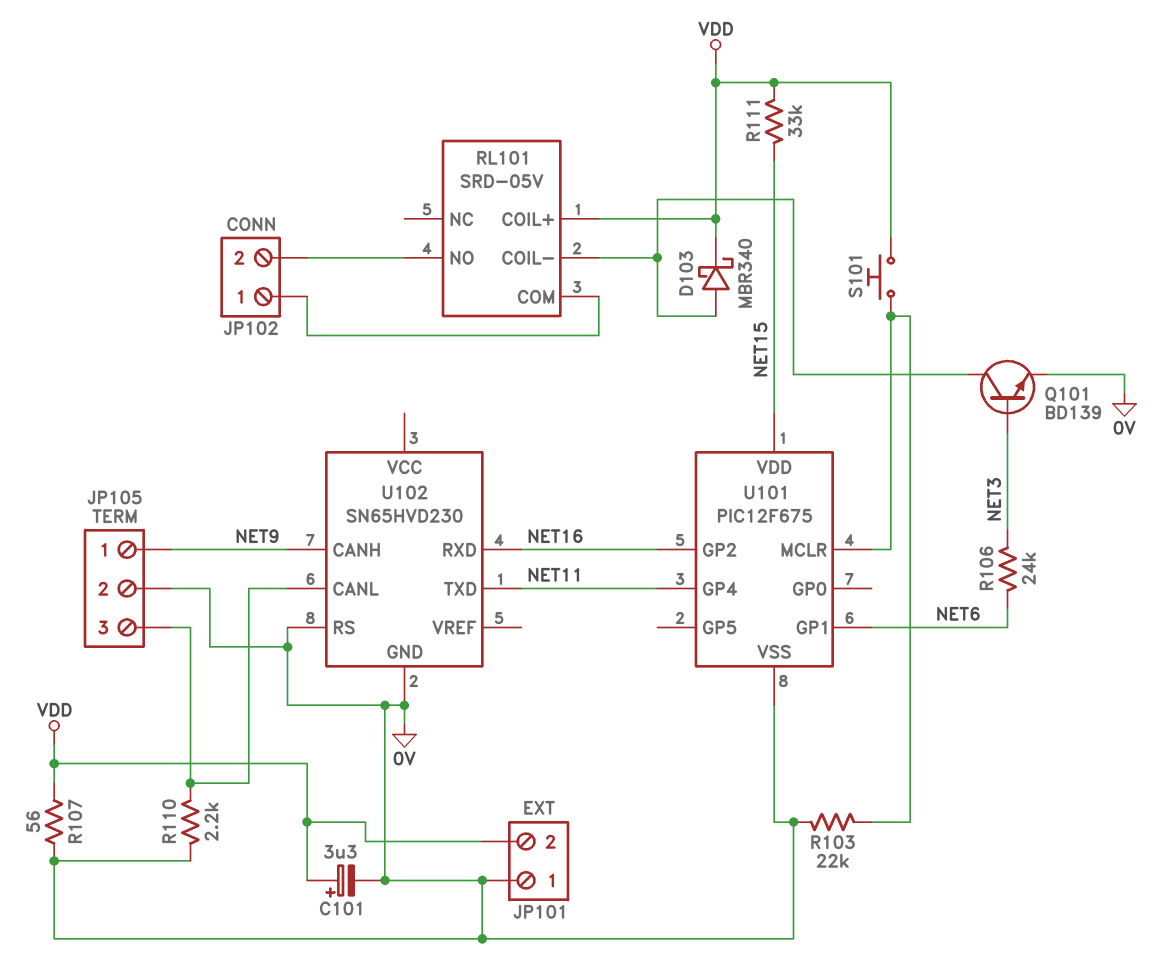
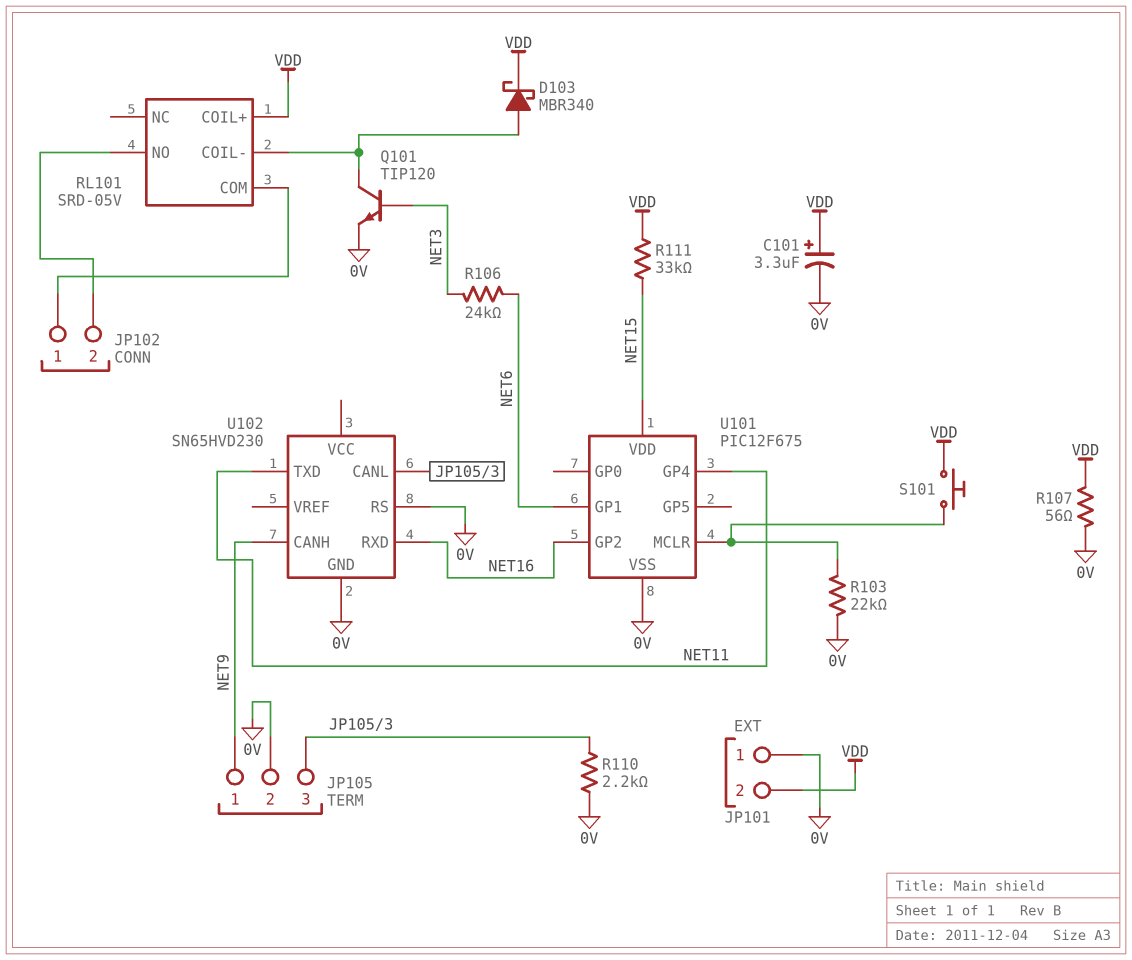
Q101: NPN BD139 (B NET3, C RL101/COIL-, E 0V) -> NPN TIP120 (B NET3, C RL101/COIL-, E 0V)

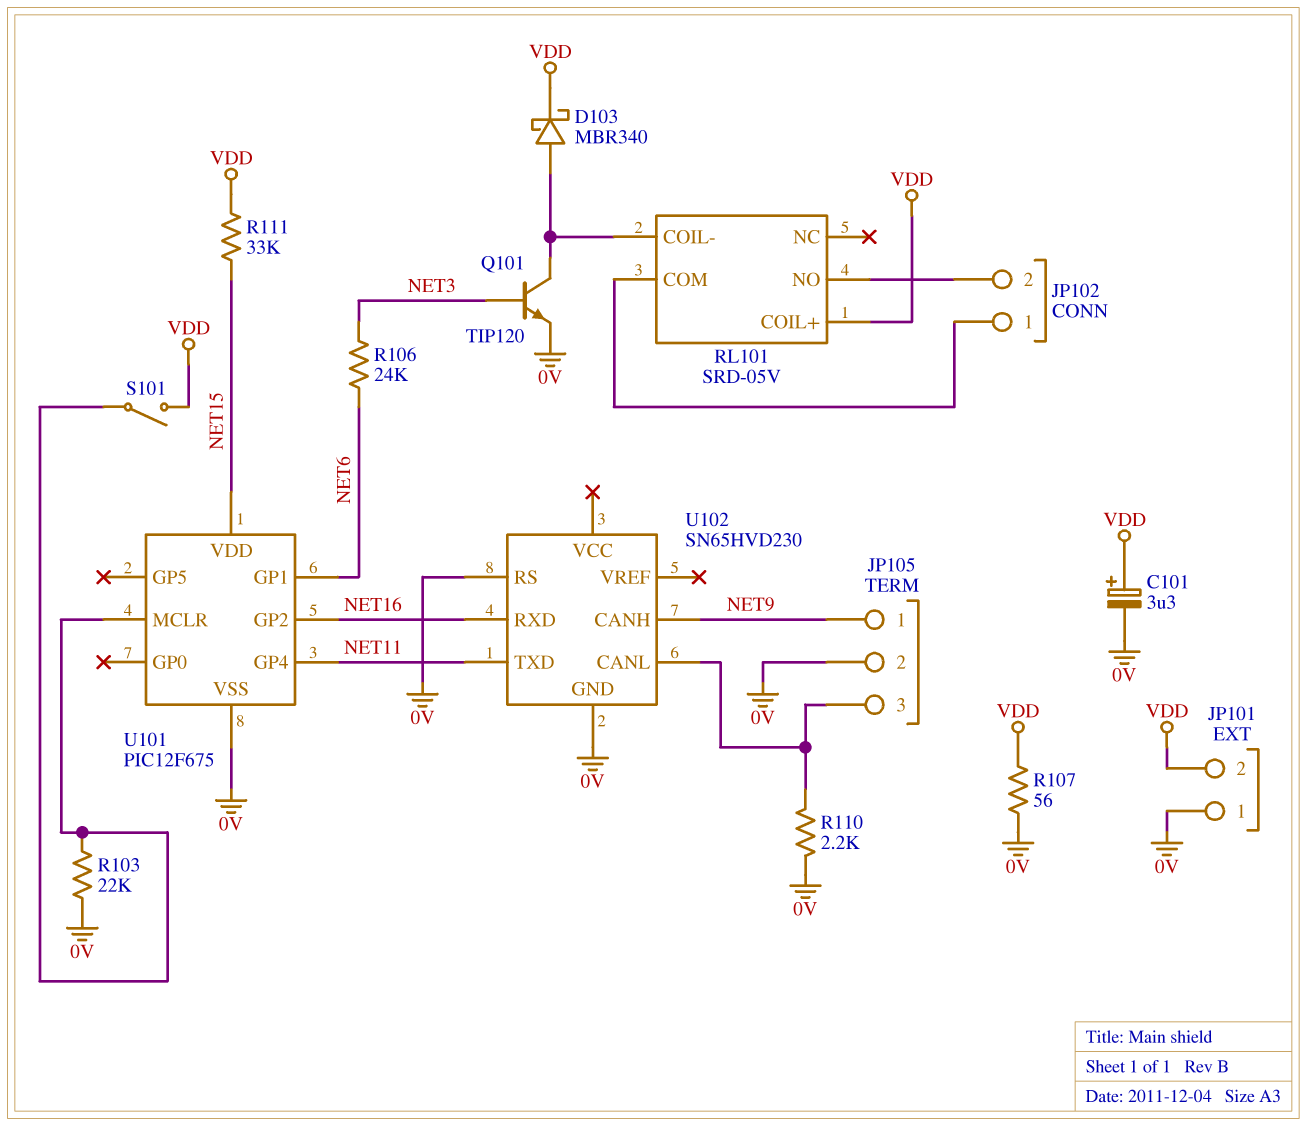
S101: button (U101/MCLR, VDD) -> switch (U101/MCLR, VDD)

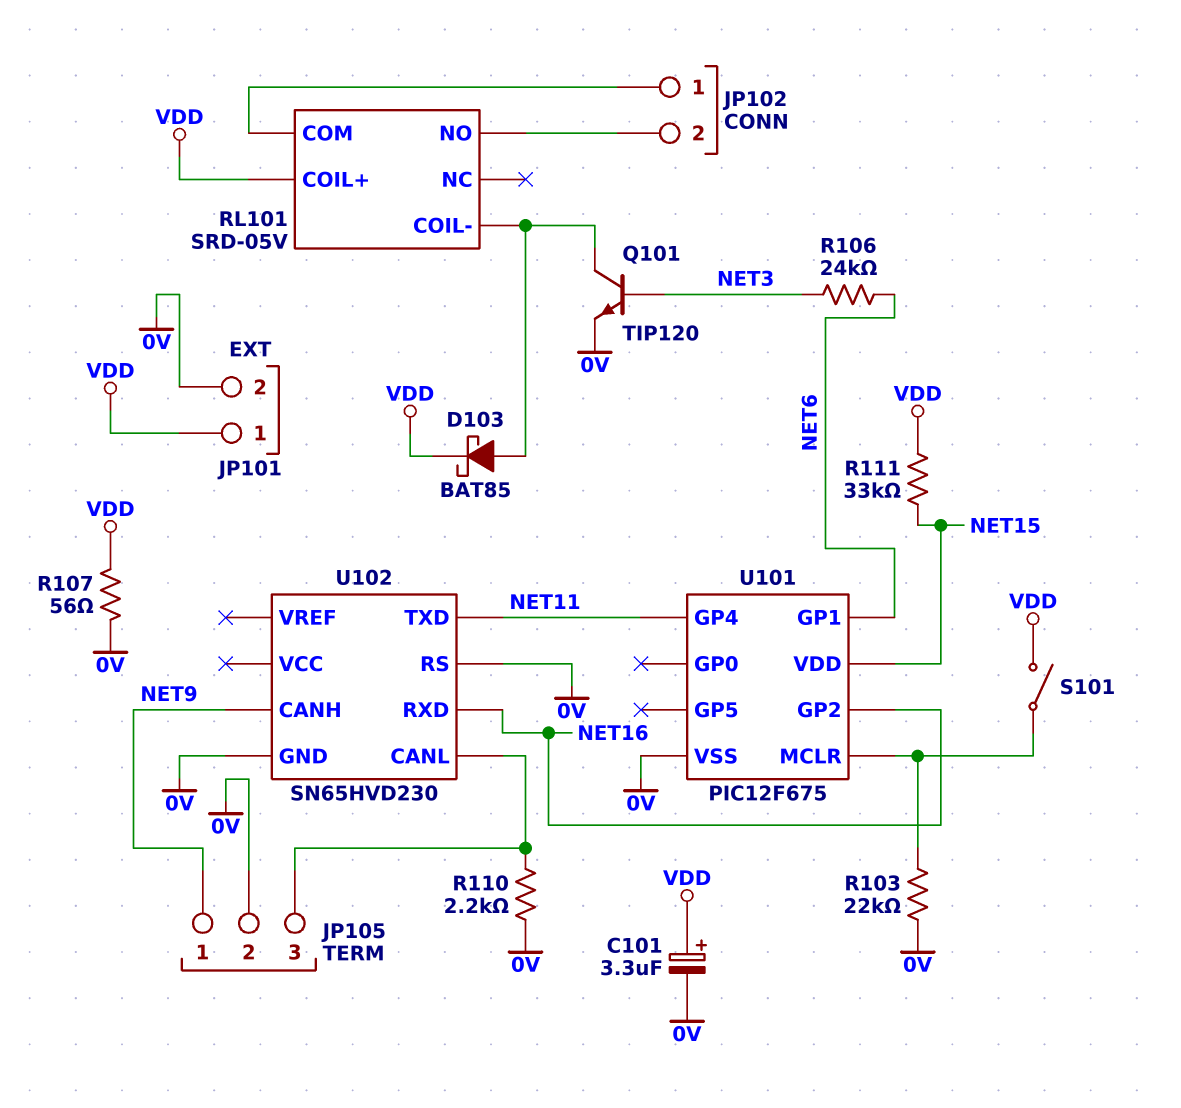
D103: schottky MBR340 (A RL101/COIL-, K VDD) -> schottky BAT85 (A RL101/COIL-, K VDD)
JP101 pin 1: 0V -> VDD
JP101 pin 2: VDD -> 0V

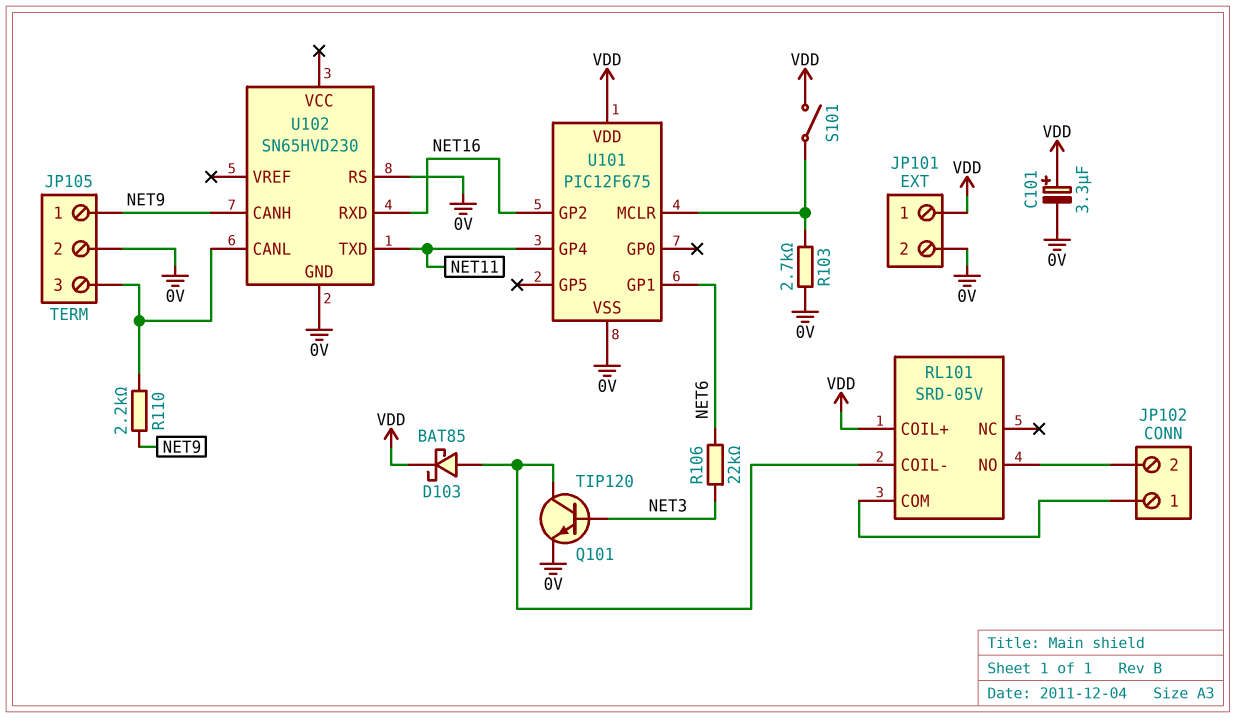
R103: 22k (0V, U101/MCLR) -> 2.7k (0V, U101/MCLR)
R106: 24k (NET3, NET6) -> 22k (NET3, NET6)
R107: 56 (0V, VDD) -> none
R110: 2.2k (0V, JP105/3) -> 2.2k (JP105/3, NET9)
R111: 33k (NET15, VDD) -> none
U101 pin VDD: NET15 -> VDD

